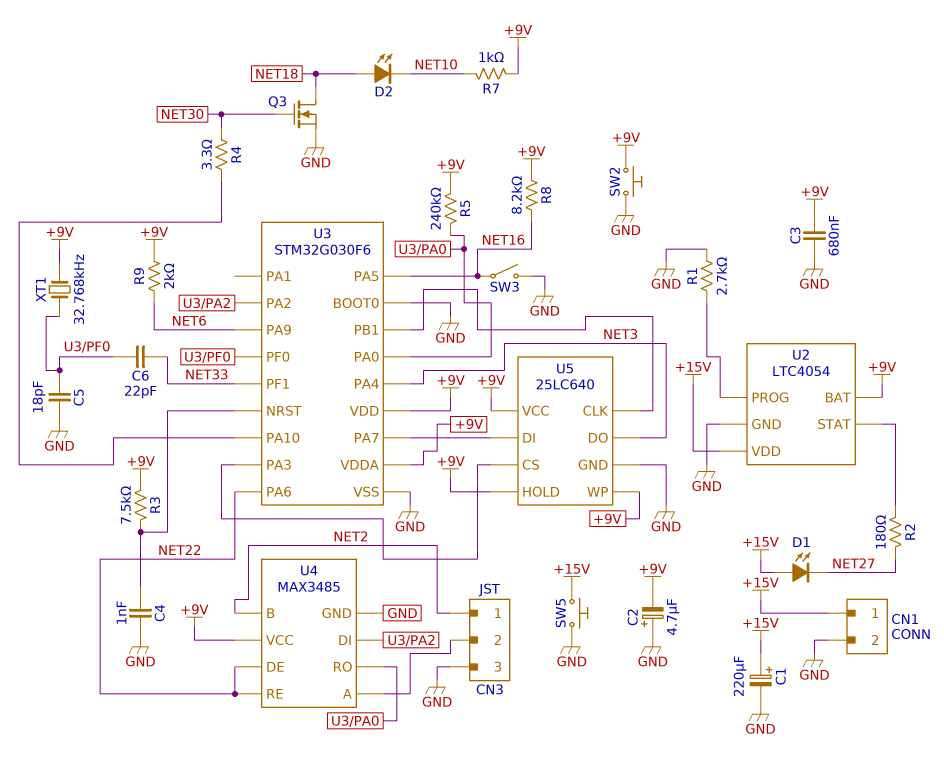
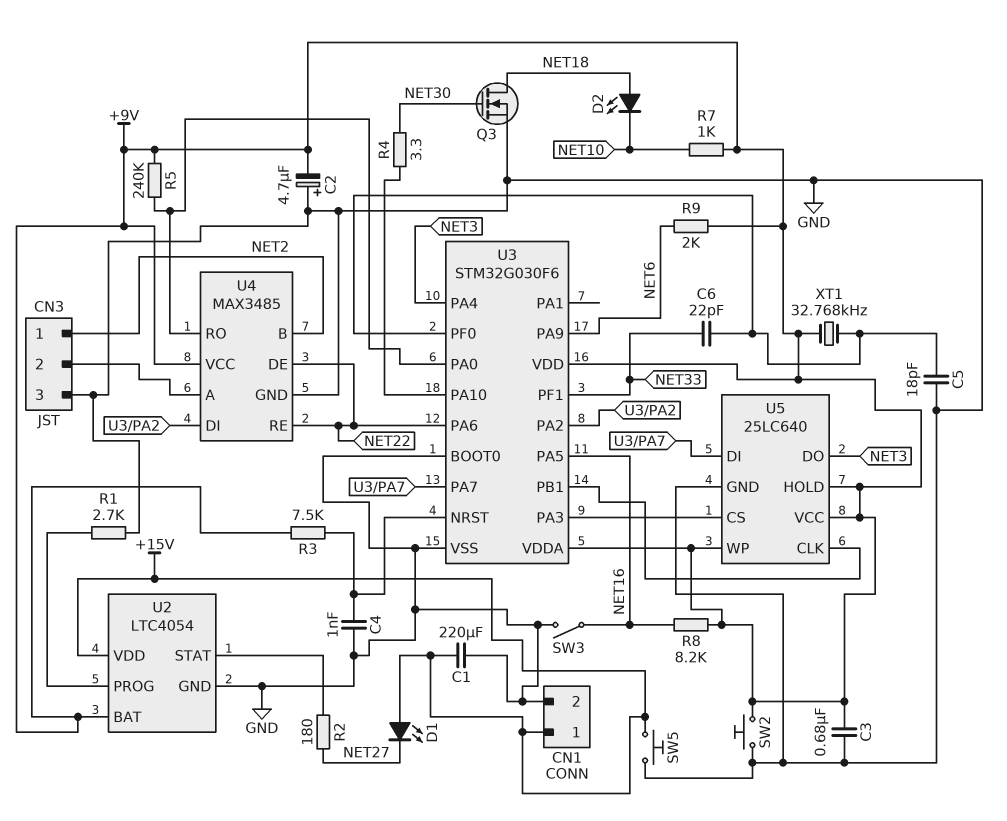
C1: 220uF (plus +15V, minus GND) -> 220uF (+15V, GND)

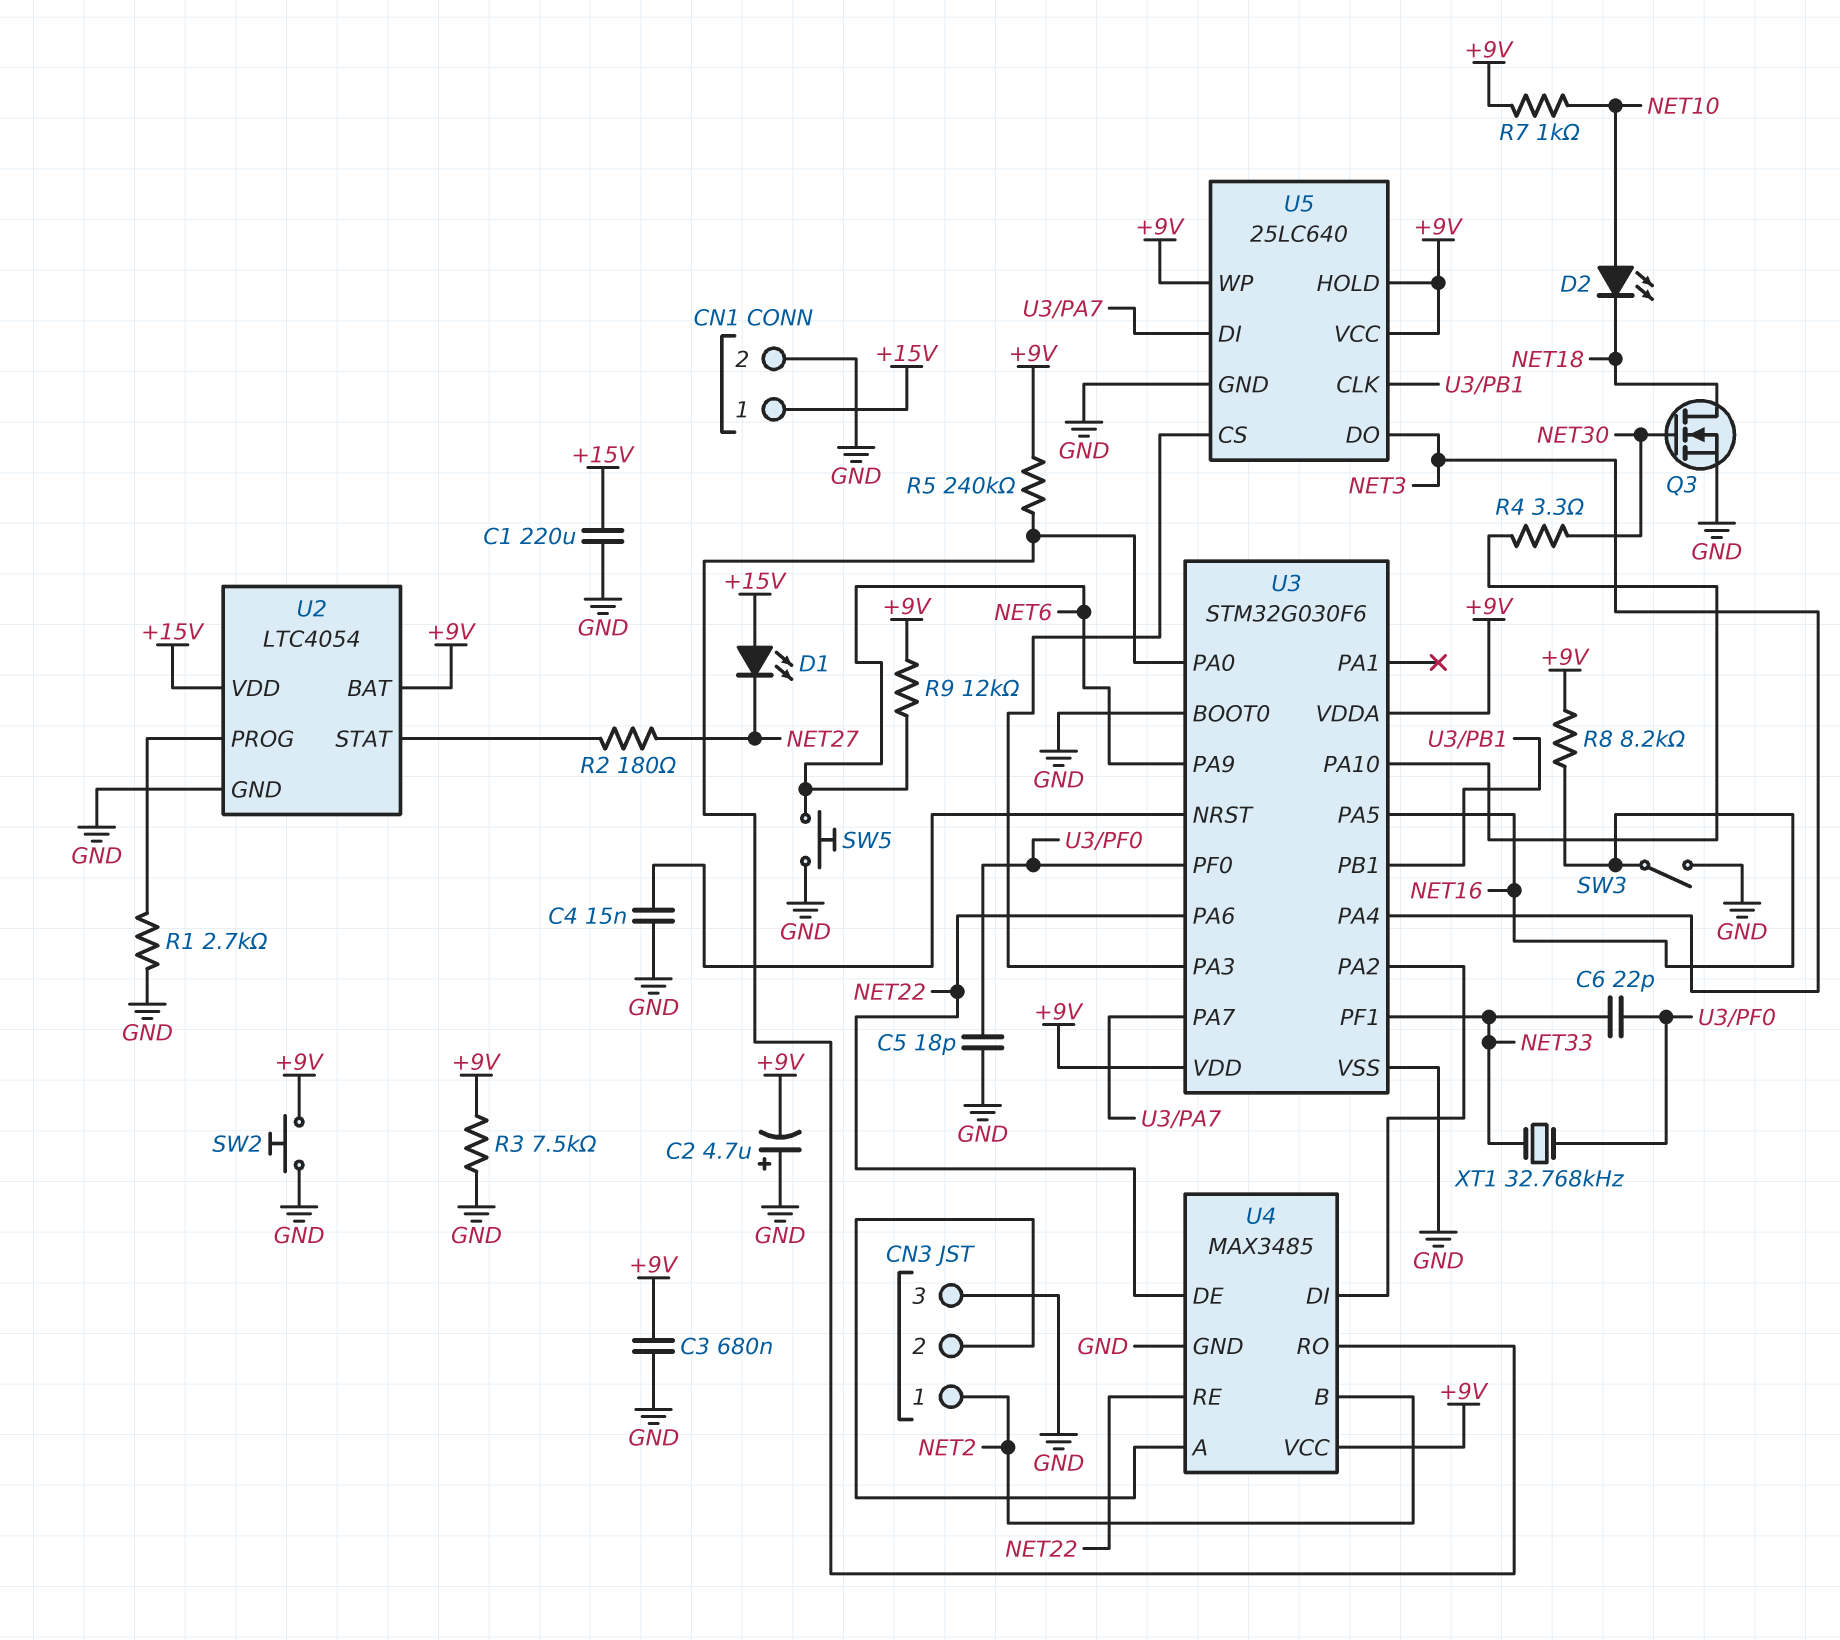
C4: 1nF (GND, U3/NRST) -> 15nF (GND, U3/NRST)
D2: LED (A NET18, K NET10) -> LED (A NET10, K NET18)
R3: 7.5k (+9V, U3/NRST) -> 7.5k (+9V, GND)
R9: 2k (+9V, NET6) -> 12k (+9V, NET6)
SW5: button (+15V, GND) -> button (GND, NET6)
XT1: 32.768kHz (+9V, U3/PF0) -> 32.768kHz (NET33, U3/PF0)

